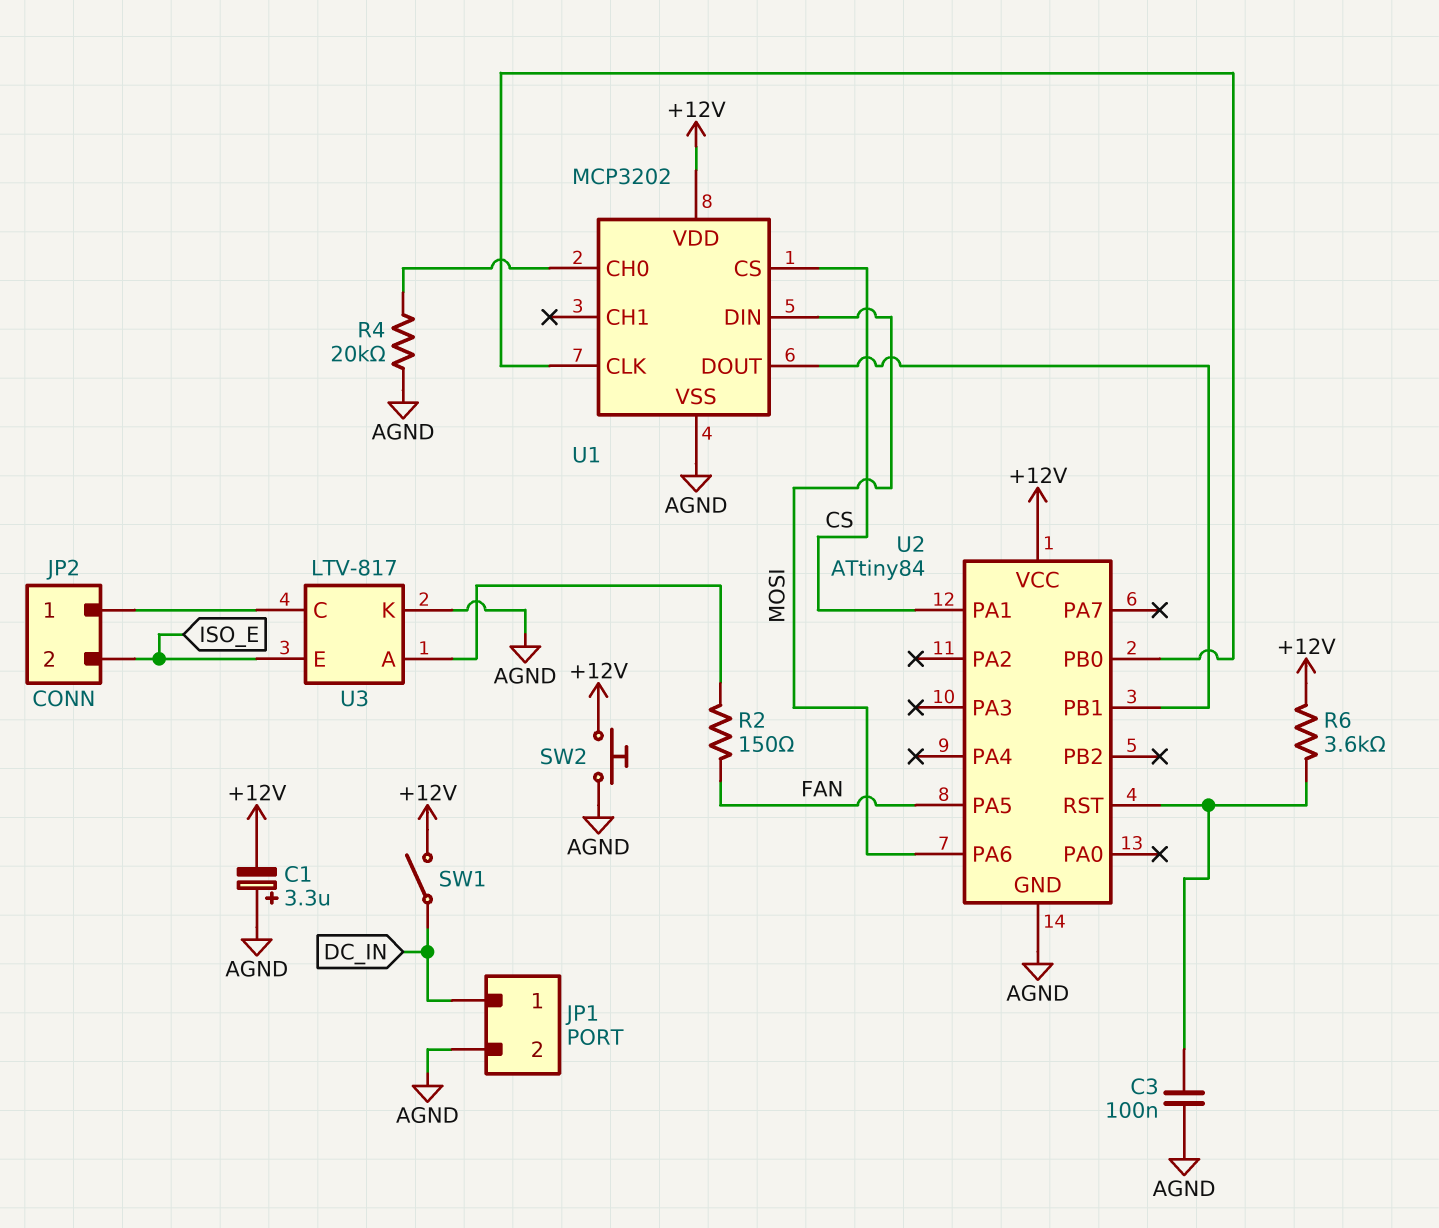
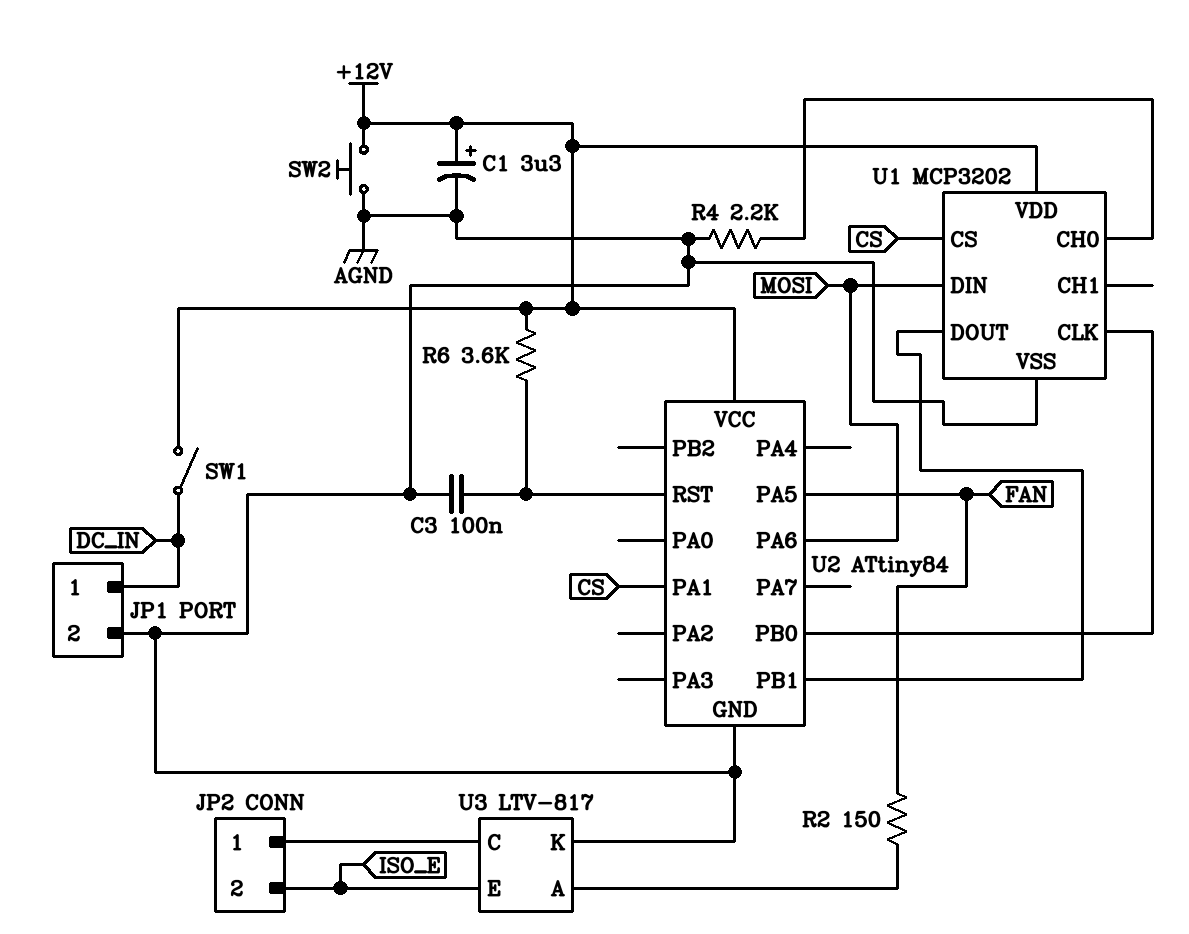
C1: 3.3uF (plus AGND, minus +12V) -> 3.3uF (plus +12V, minus AGND)
R4: 20k (AGND, U1/CH0) -> 2.2k (AGND, U1/CH0)

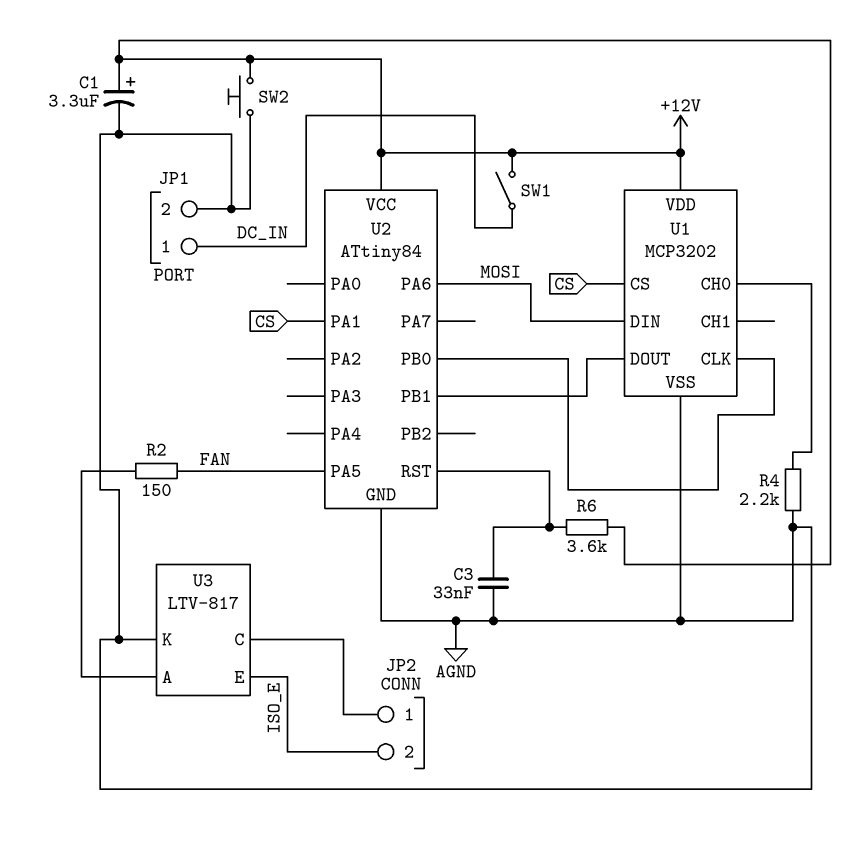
C3: 100nF (AGND, U2/RST) -> 33nF (AGND, U2/RST)

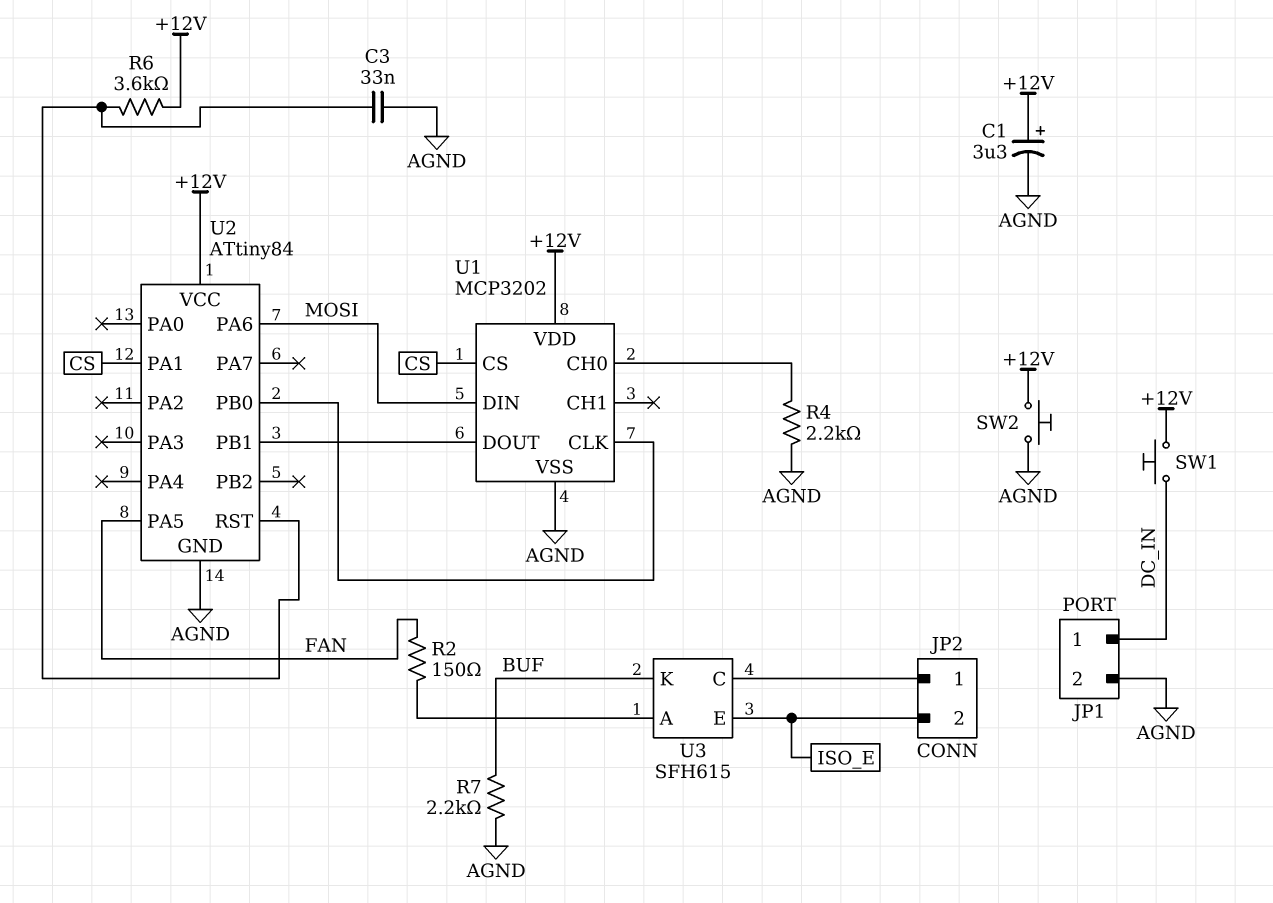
R7: none -> 2.2k (AGND, BUF)
SW1: switch (+12V, DC_IN) -> button (+12V, DC_IN)
U3: LTV-817 -> SFH615
U3 pin K: AGND -> BUF

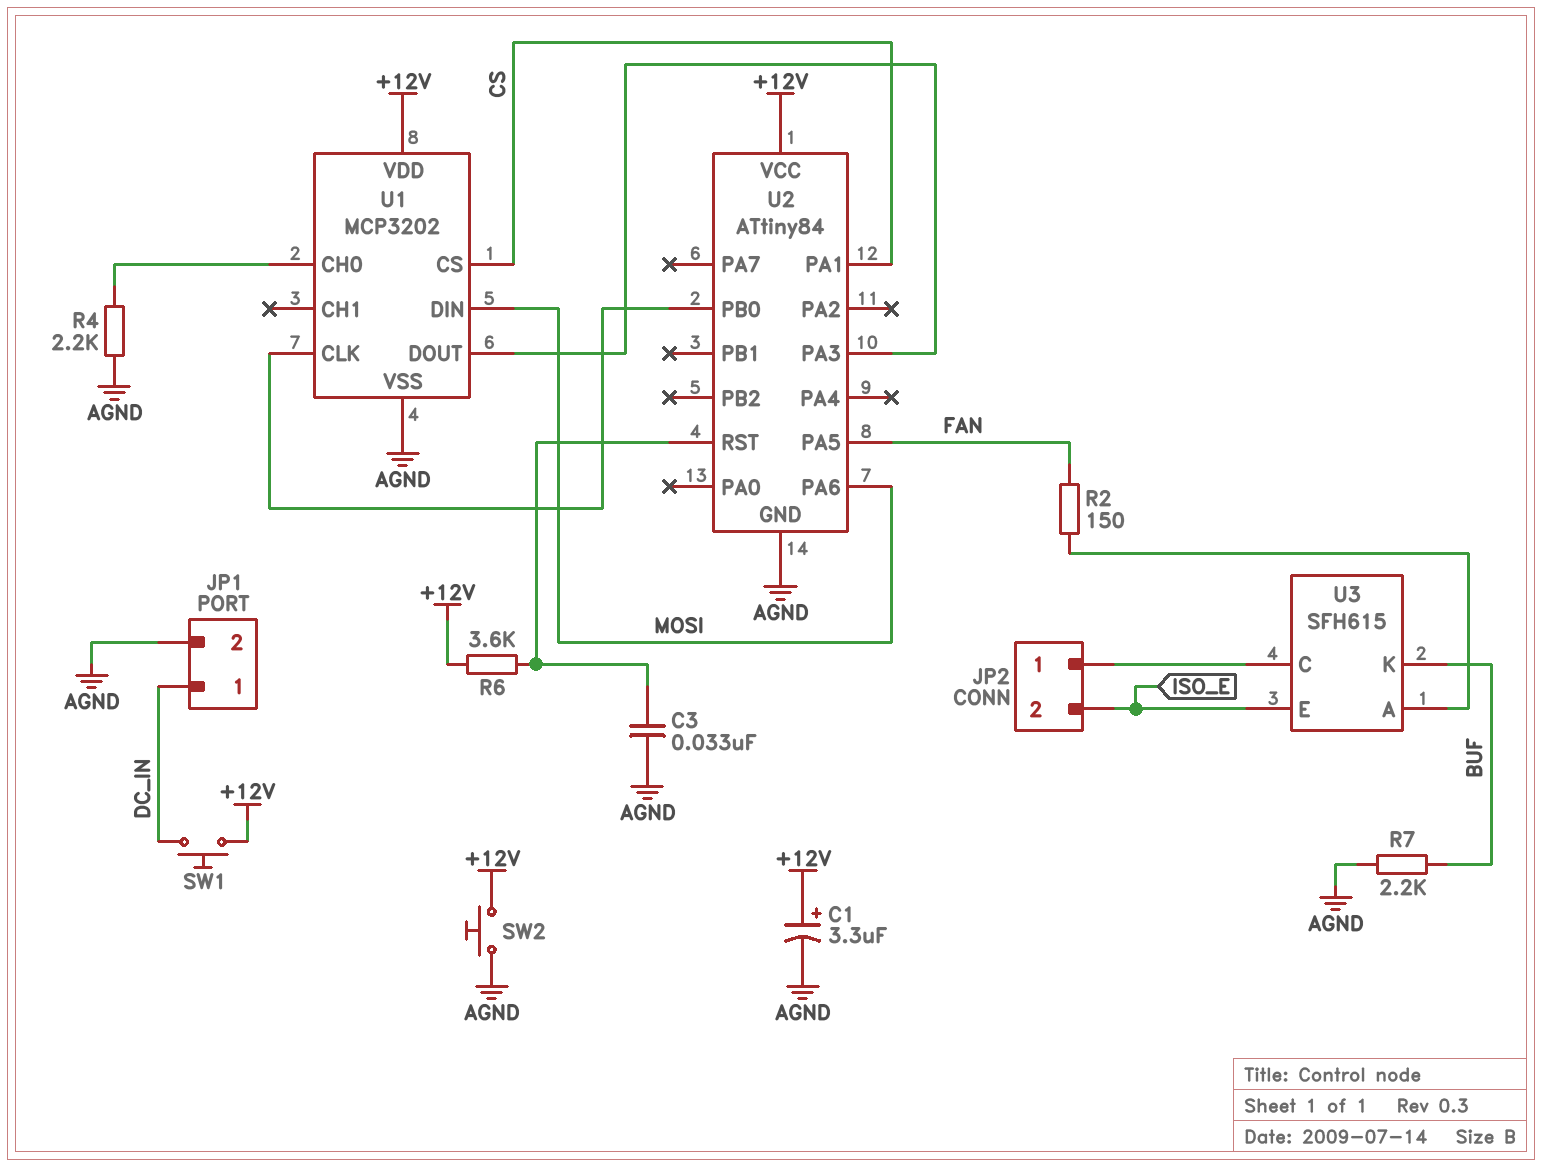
U2 pin PA3: none -> U1/DOUT
U2 pin PB1: U1/DOUT -> none

